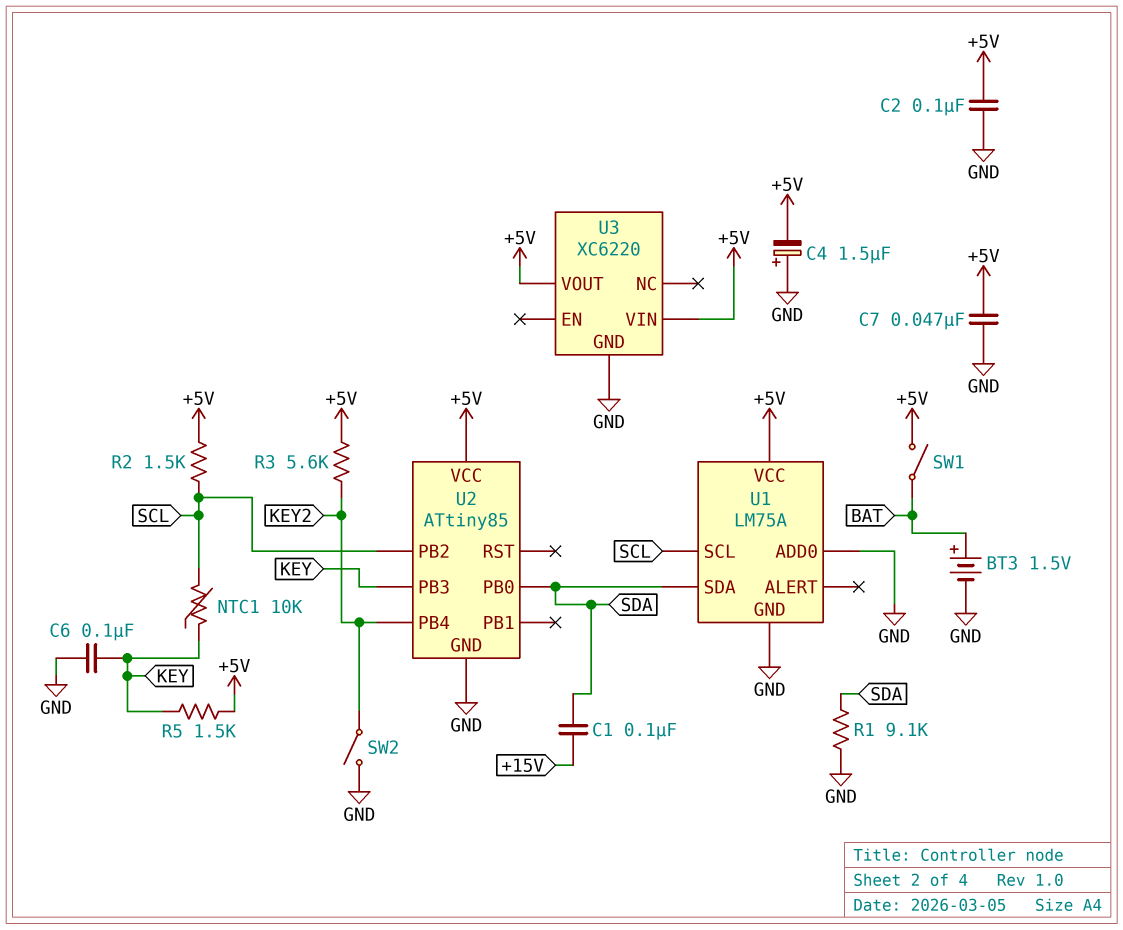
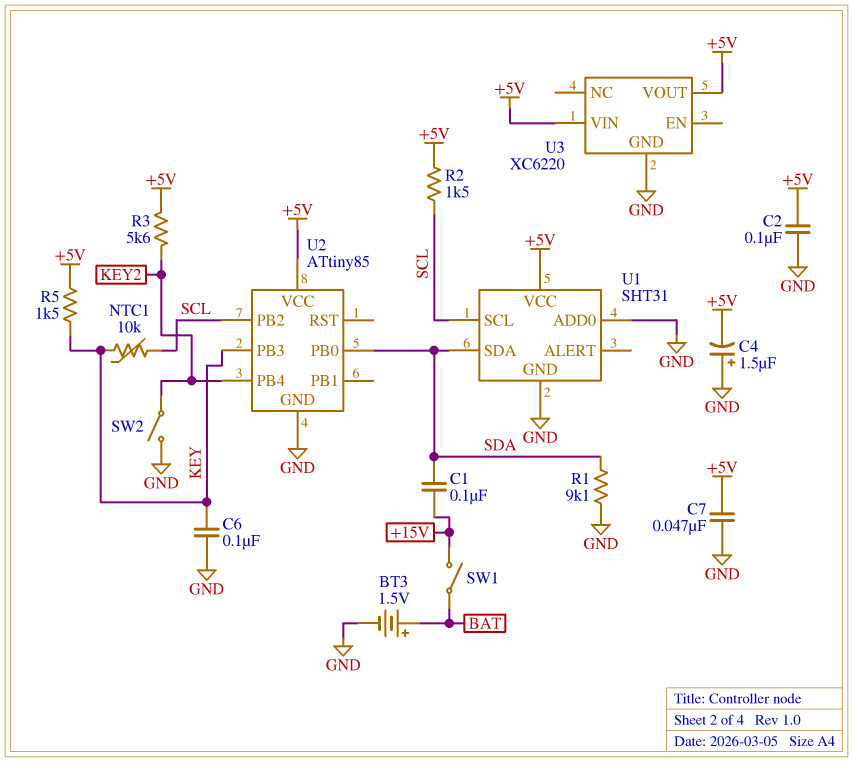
SW1: switch (+5V, BAT) -> switch (+15V, BAT)
U1: LM75A -> SHT31

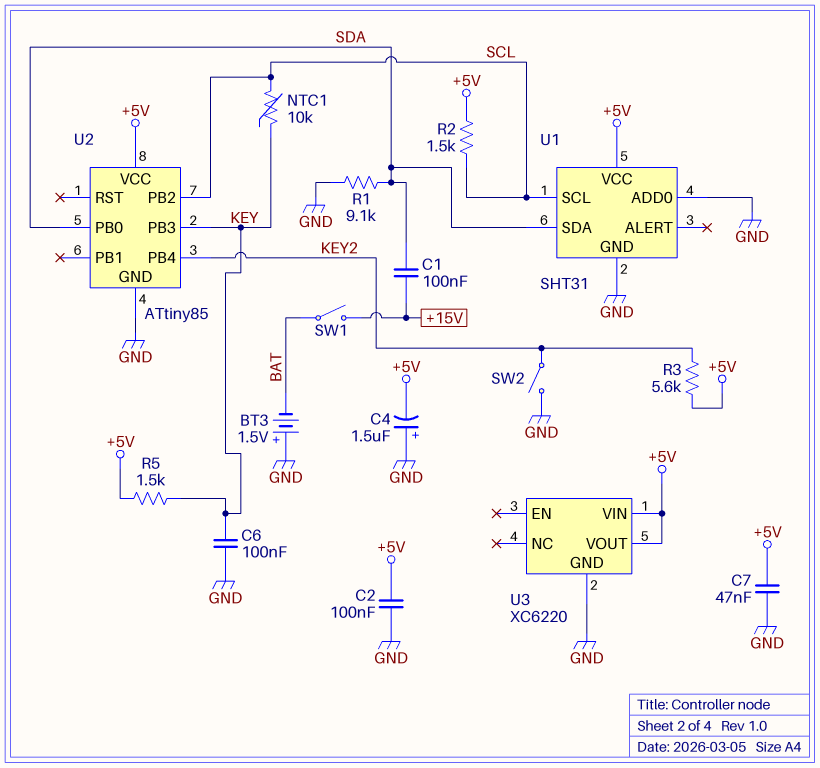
BT3: 1.5V (plus BAT, minus GND) -> 1.5V (plus GND, minus BAT)

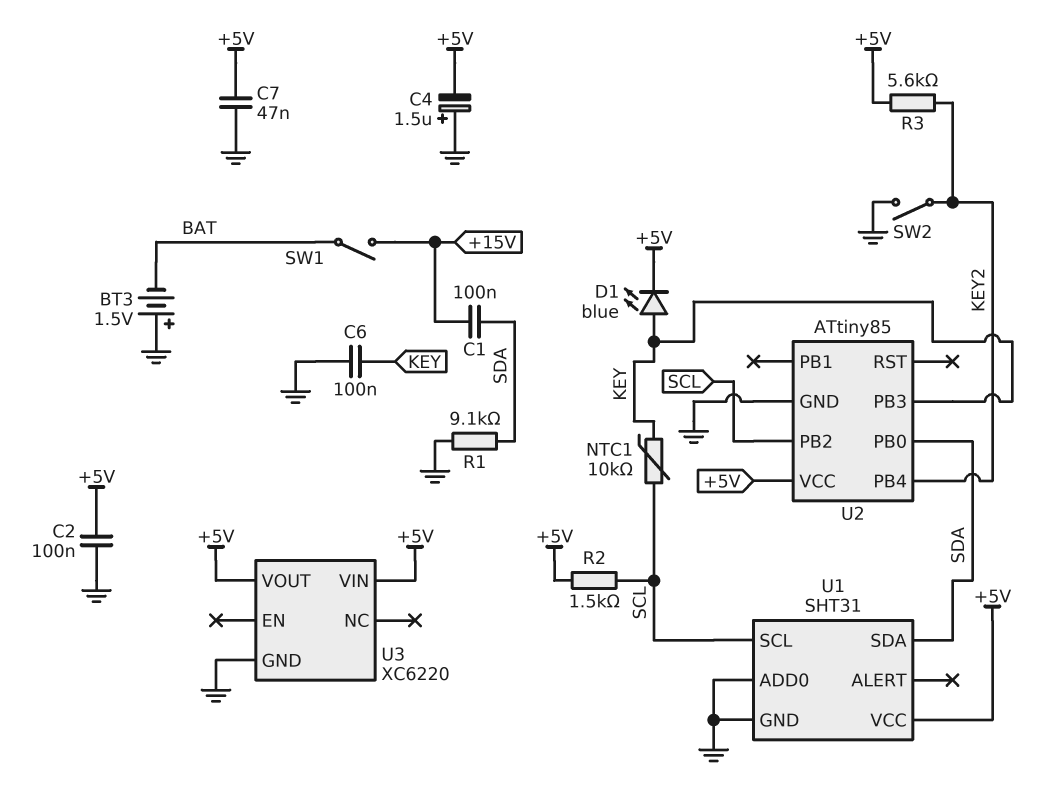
D1: none -> LED blue (A KEY, K +5V)
R5: 1.5k (+5V, KEY) -> none

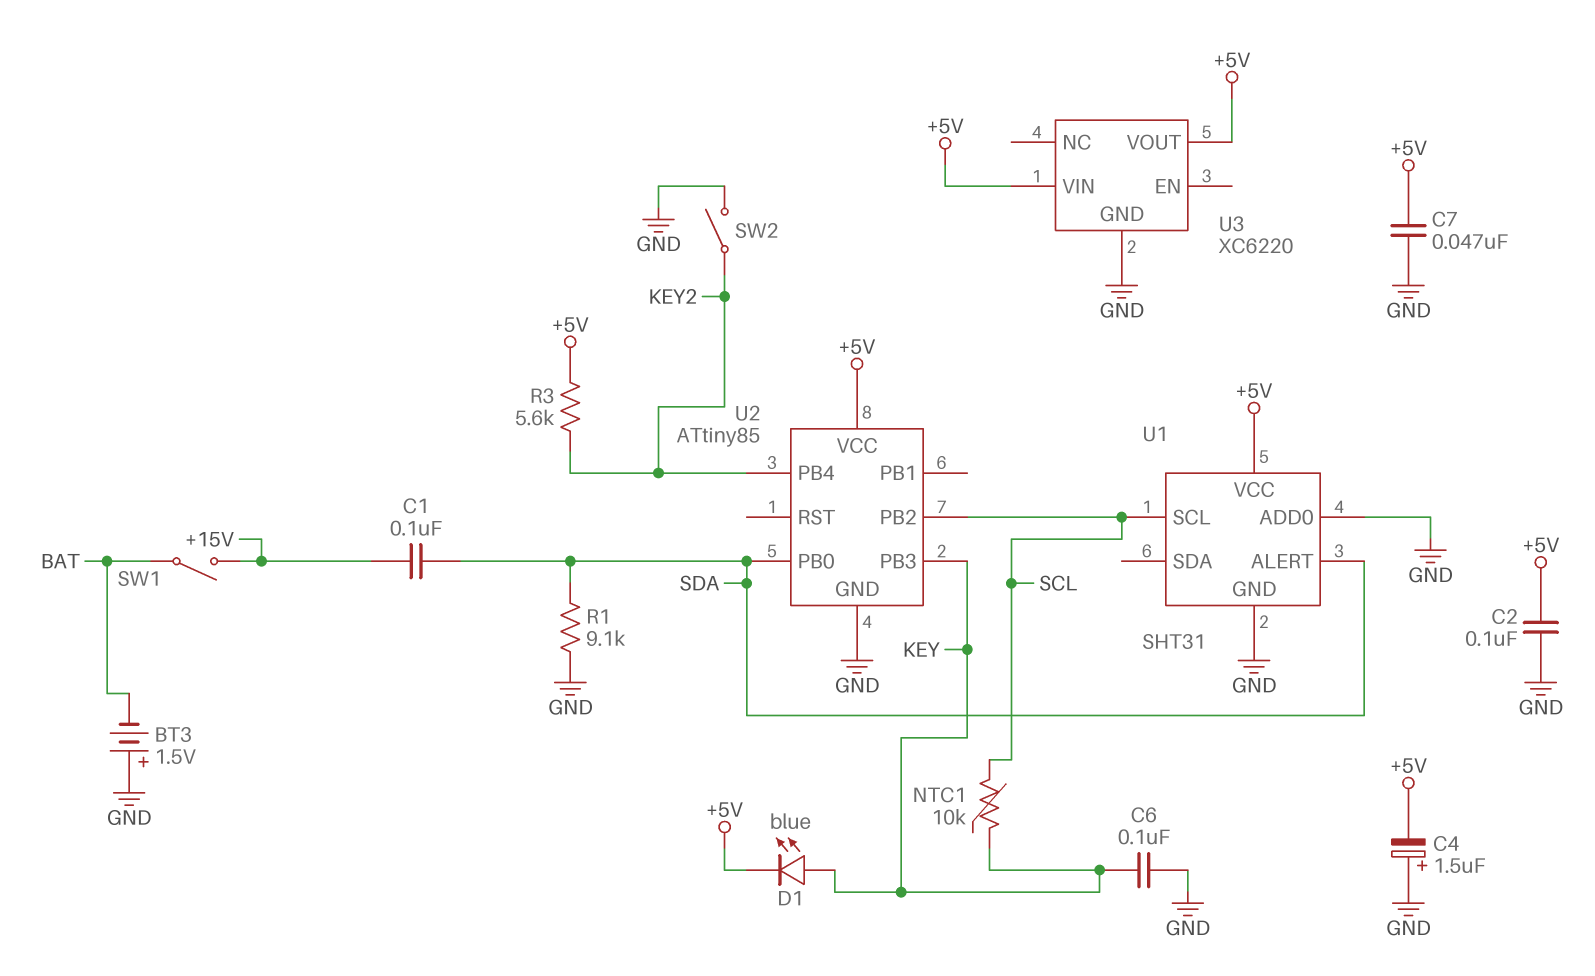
R2: 1.5k (+5V, SCL) -> none
U1 pin ALERT: none -> SDA
U1 pin SDA: SDA -> none

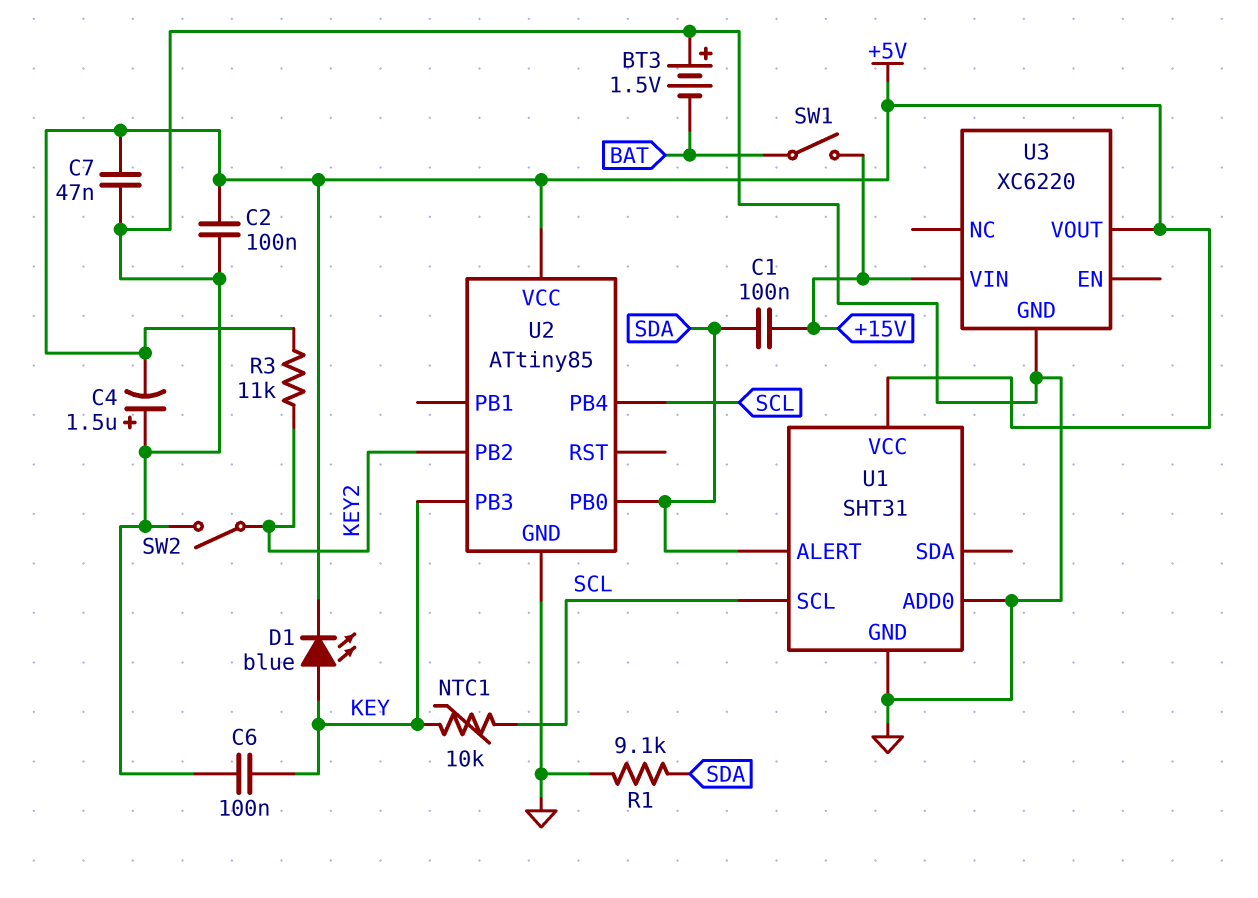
R3: 5.6k (+5V, KEY2) -> 11k (+5V, KEY2)
U2 pin PB2: SCL -> KEY2
U2 pin PB4: KEY2 -> SCL
U3 pin VIN: +5V -> +15V

